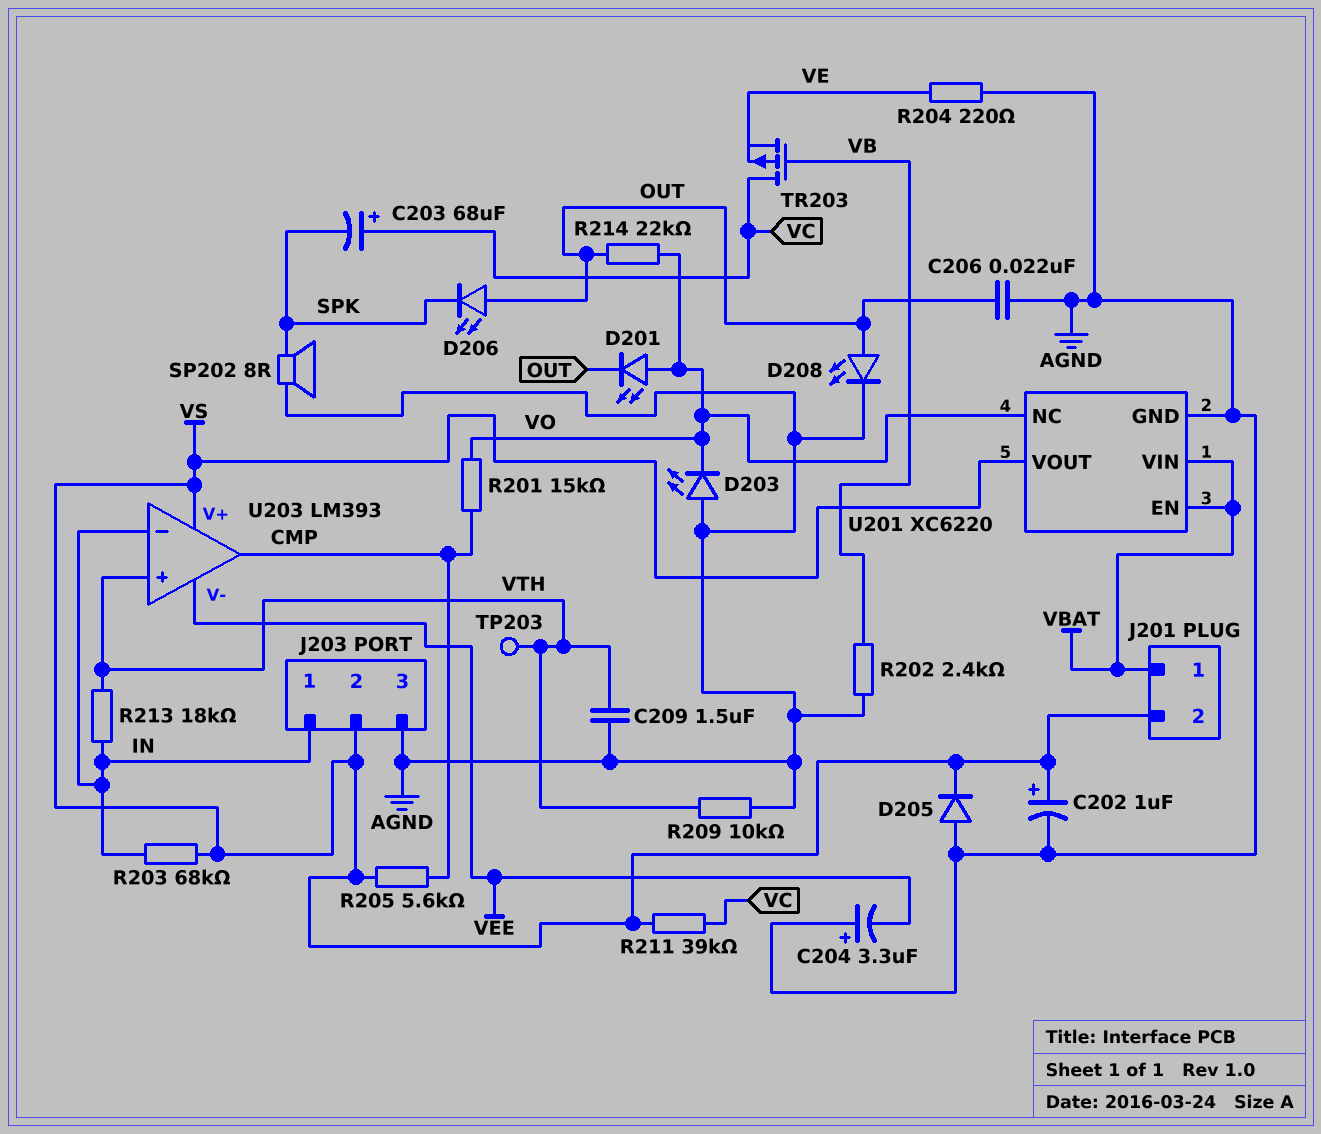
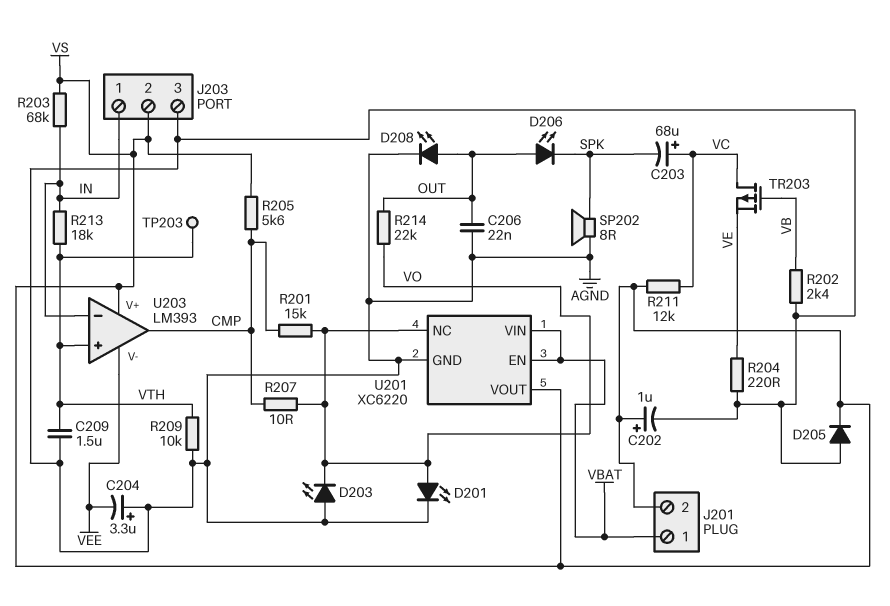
D201: LED (A VO, K OUT) -> LED (A VO, K AGND)
R207: none -> 10 (CMP, VO)
R211: 39k (VC, VS) -> 12k (VC, VS)

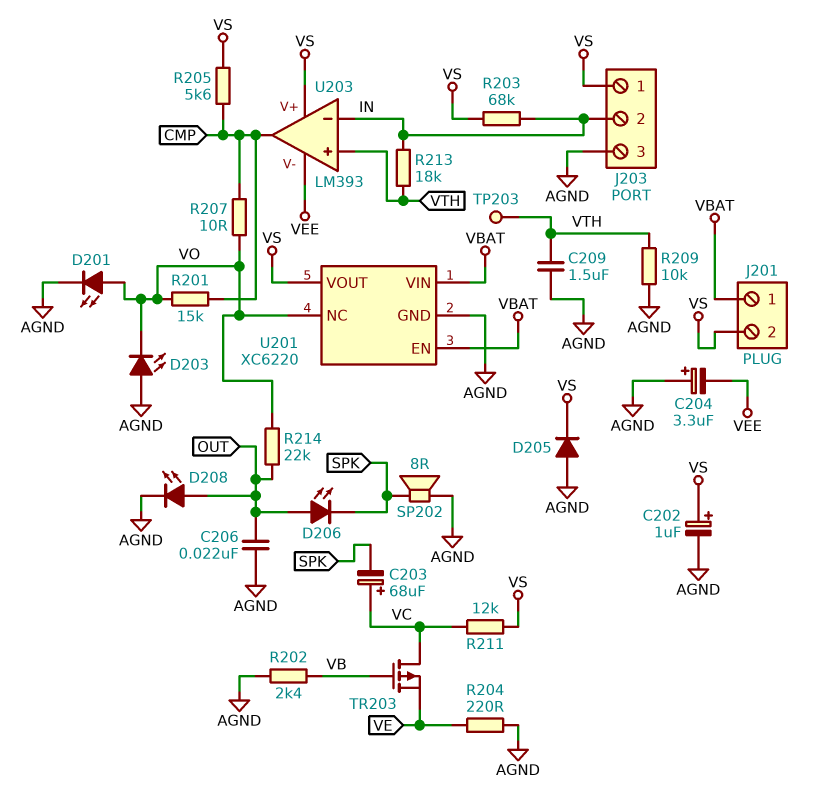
J203 pin 1: IN -> VS
J203 pin 2: VS -> IN

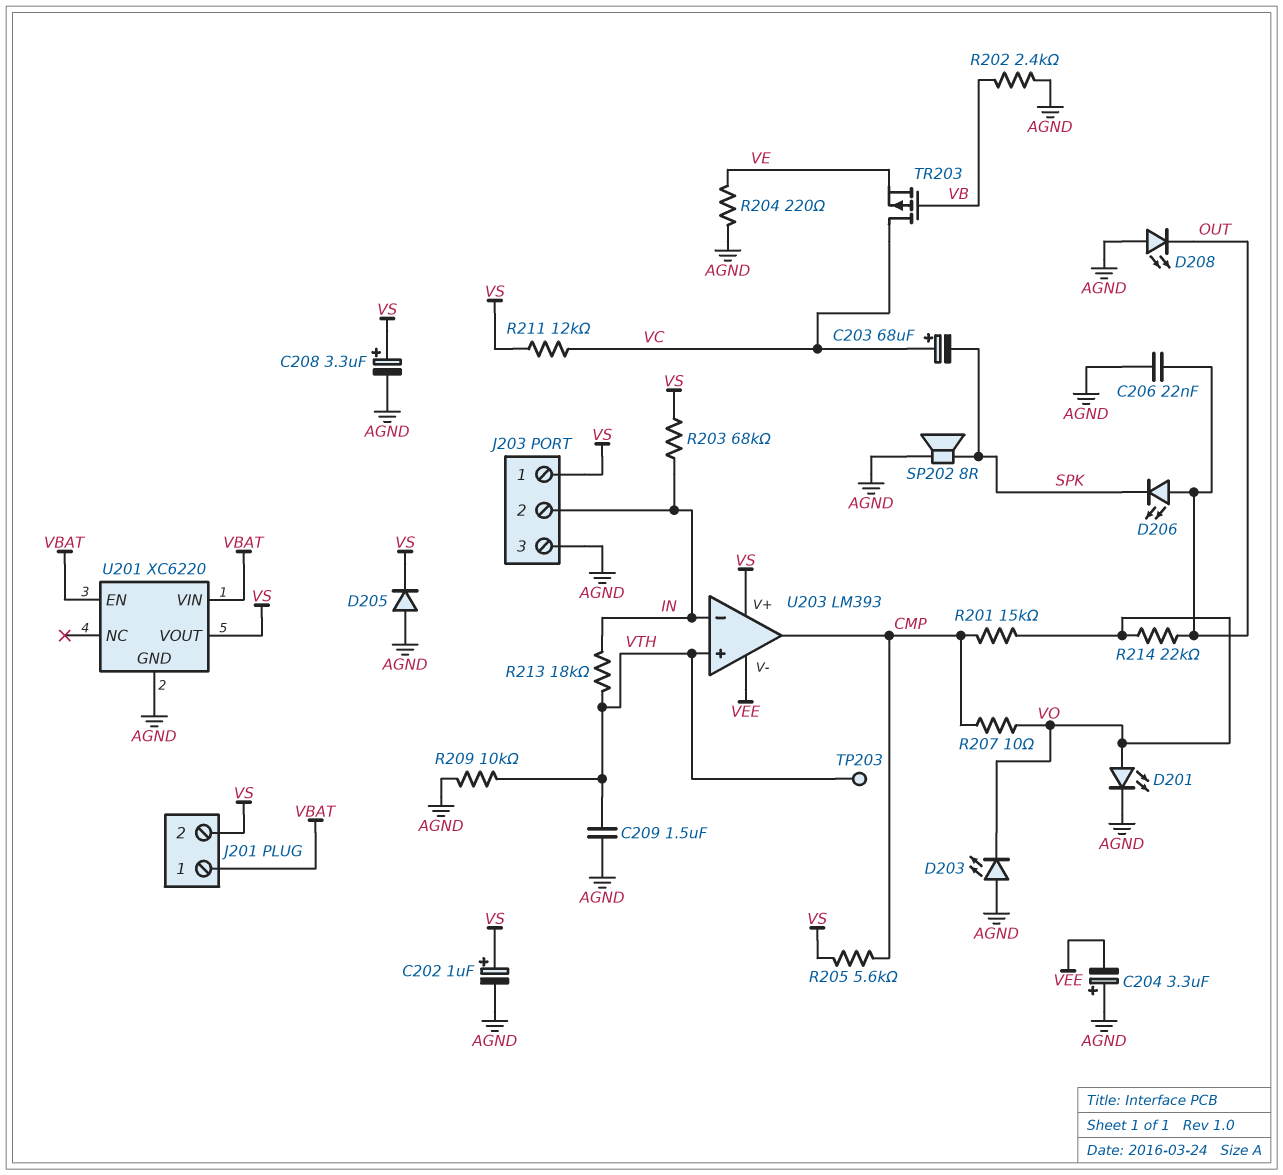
C208: none -> 3.3uF (plus VS, minus AGND)
D208: LED (A OUT, K AGND) -> LED (A AGND, K OUT)
U201 pin NC: VO -> none

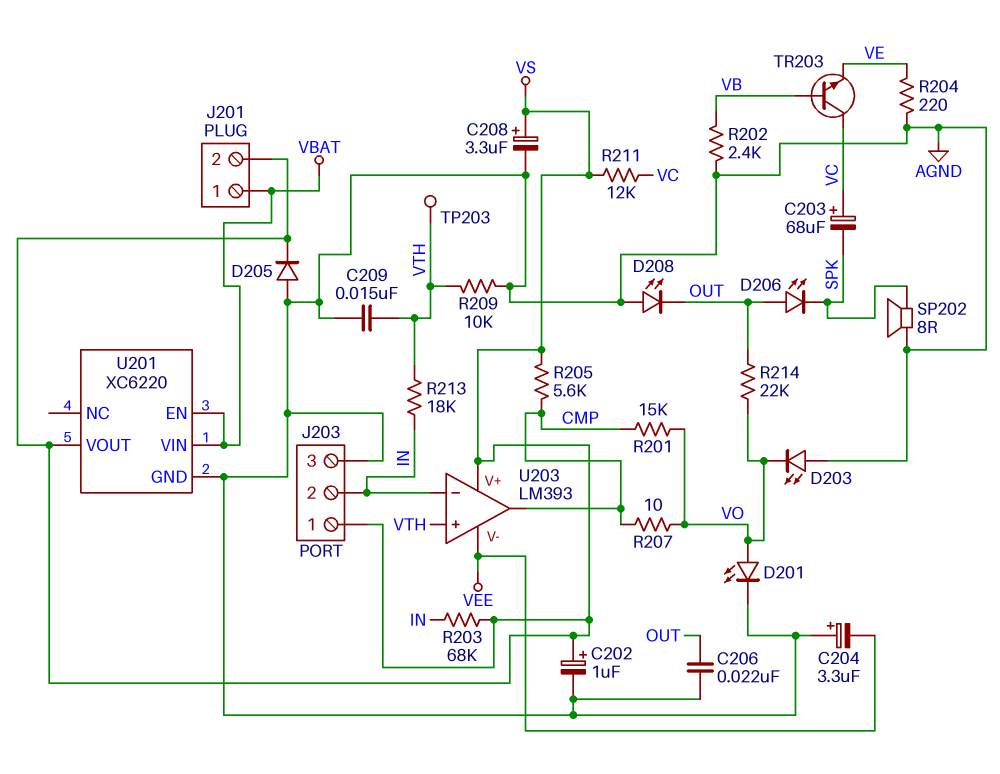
C209: 1.5uF (AGND, VTH) -> 15nF (AGND, VTH)
TR203: PMOS (G VB, D VC, S VE) -> NPN (B VB, C VC, E VE)

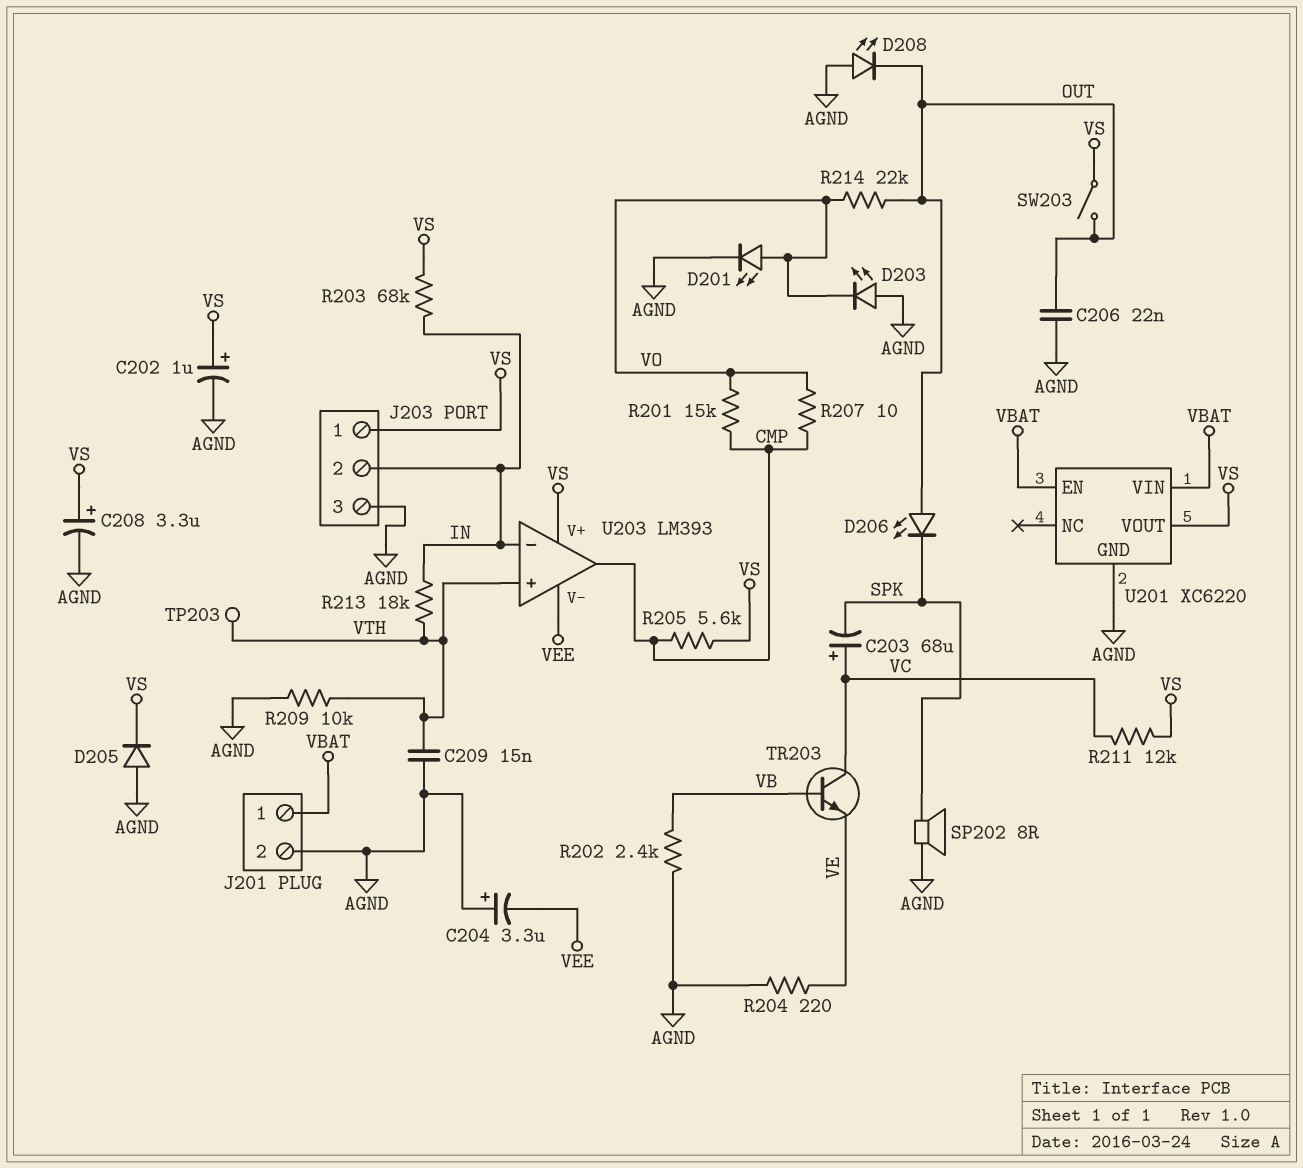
J201 pin 2: VS -> AGND
SW203: none -> switch (OUT, VS)

